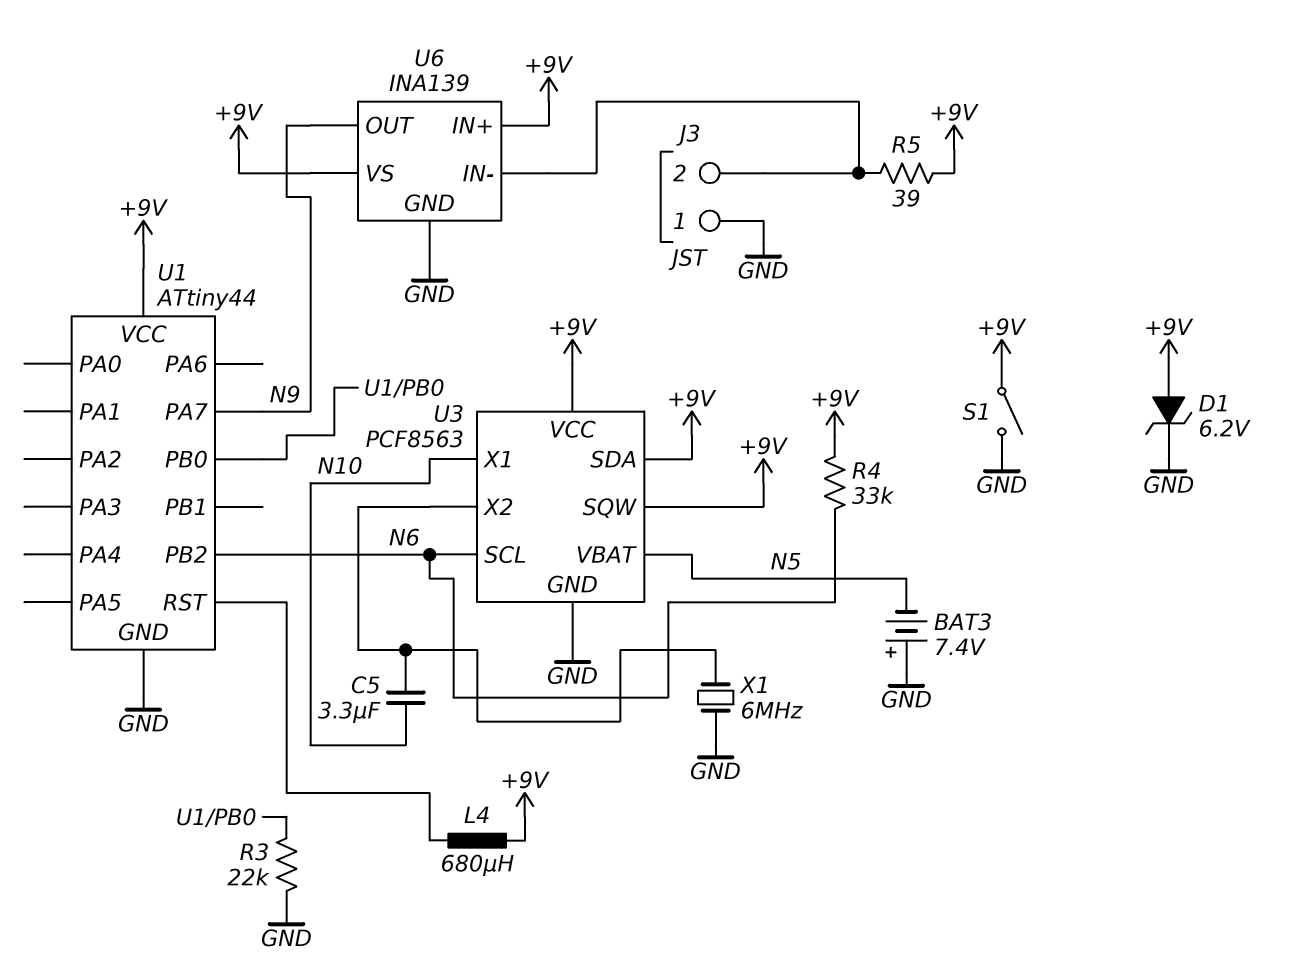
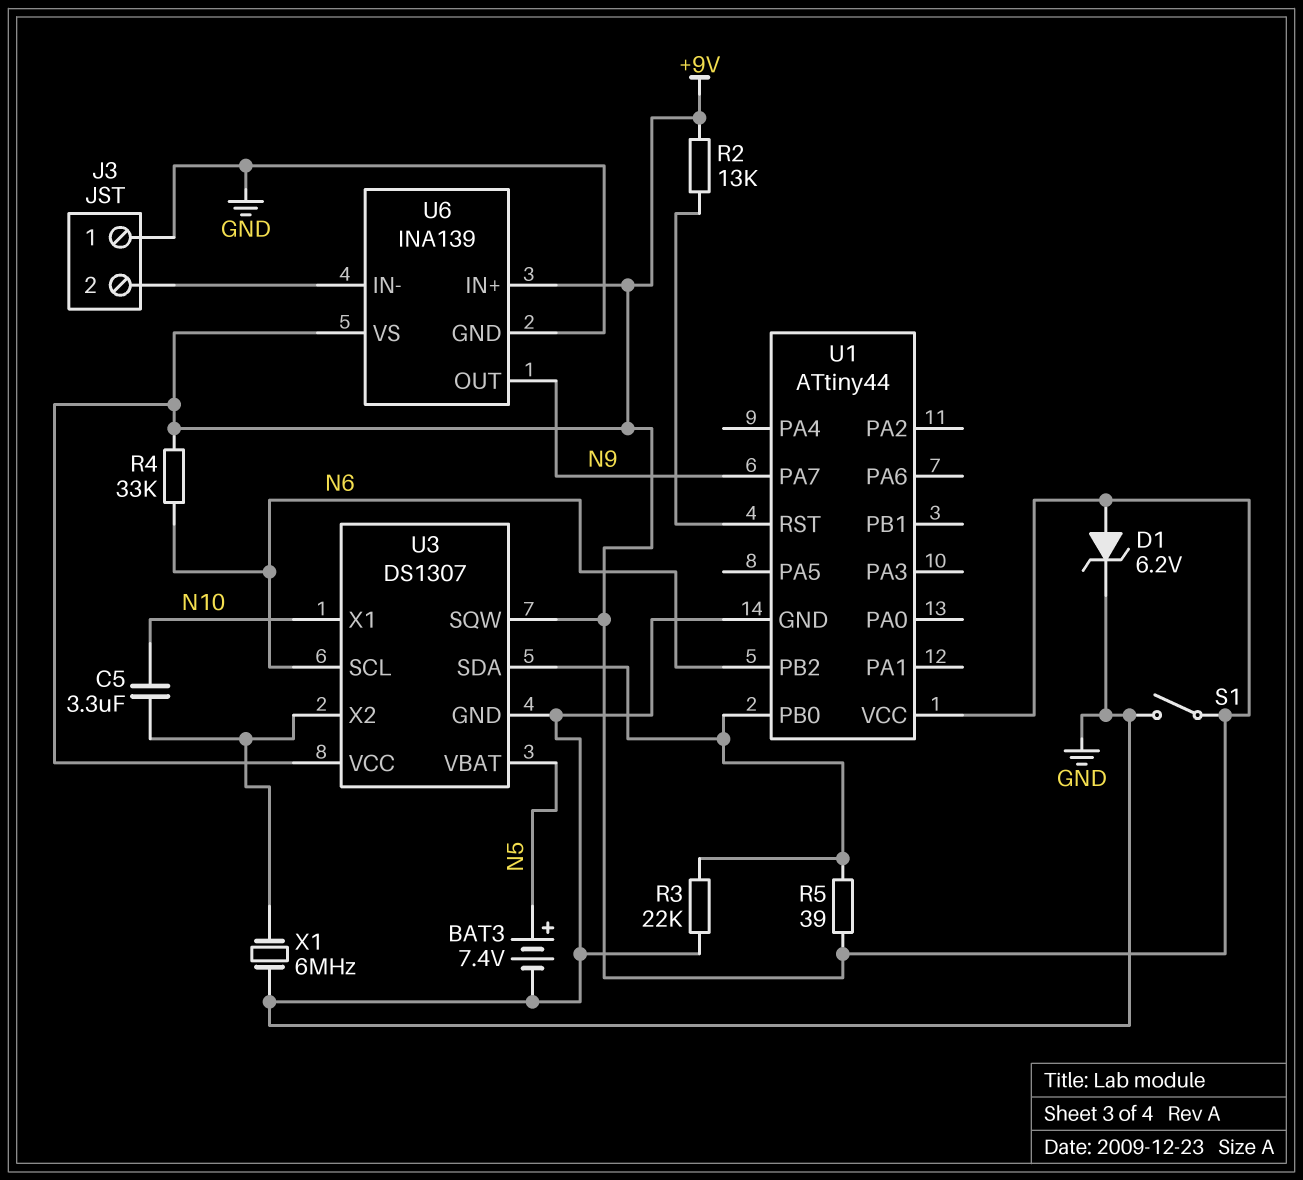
BAT3: 7.4V (plus GND, minus N5) -> 7.4V (plus N5, minus GND)
L4: 680uH (+9V, U1/RST) -> none
R2: none -> 13k (+9V, U1/RST)
R5: 39 (+9V, J3/2) -> 39 (+9V, U1/PB0)
U3: PCF8563 -> DS1307
U3 pin SDA: +9V -> U1/PB0

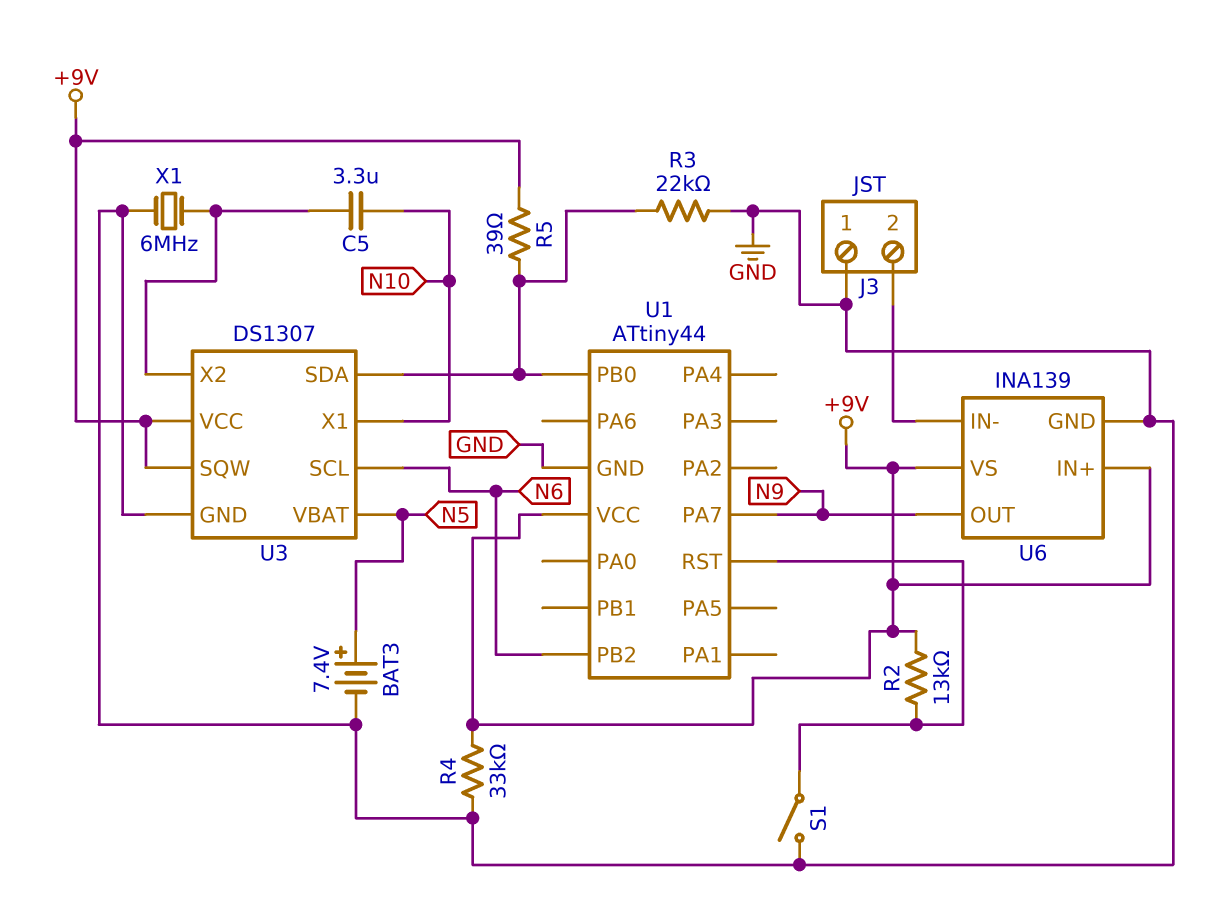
D1: zener 6.2V (A +9V, K GND) -> none
R4: 33k (+9V, N6) -> 33k (+9V, GND)
S1: switch (+9V, GND) -> switch (GND, U1/RST)

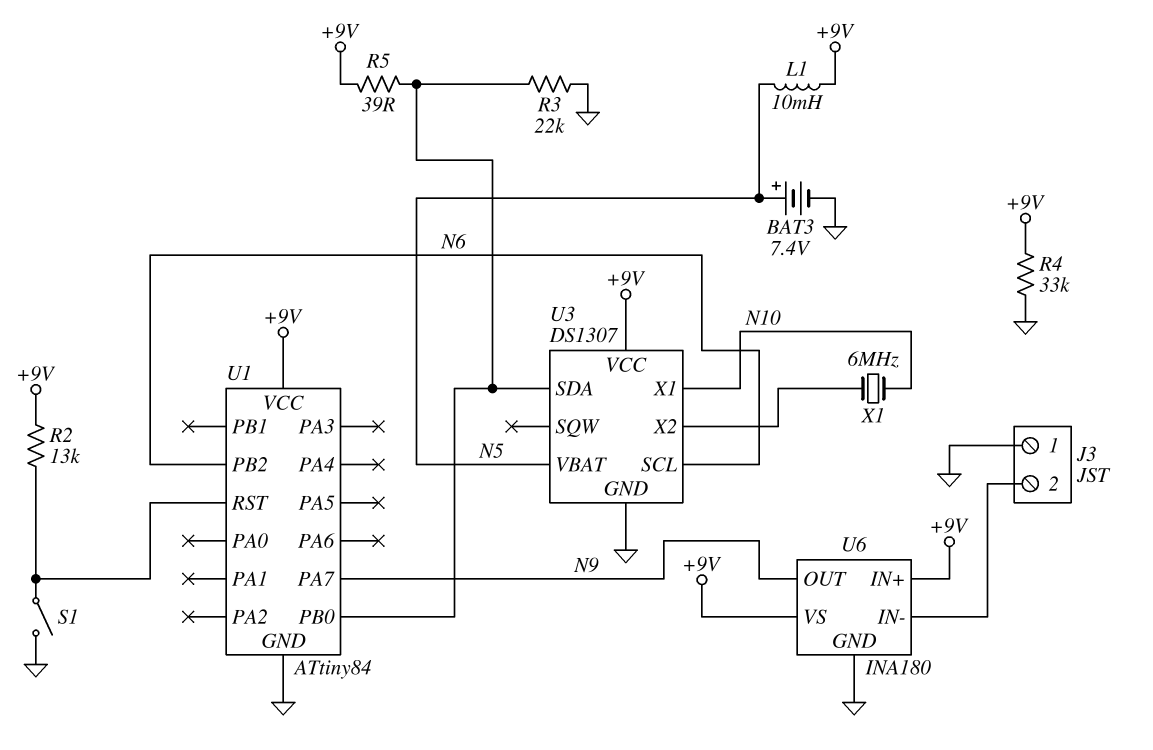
C5: 3.3uF (N10, U3/X2) -> none
L1: none -> 10mH (+9V, N5)
U1: ATtiny44 -> ATtiny84
U3 pin SQW: +9V -> none
U6: INA139 -> INA180
X1: 6MHz (GND, U3/X2) -> 6MHz (N10, U3/X2)

